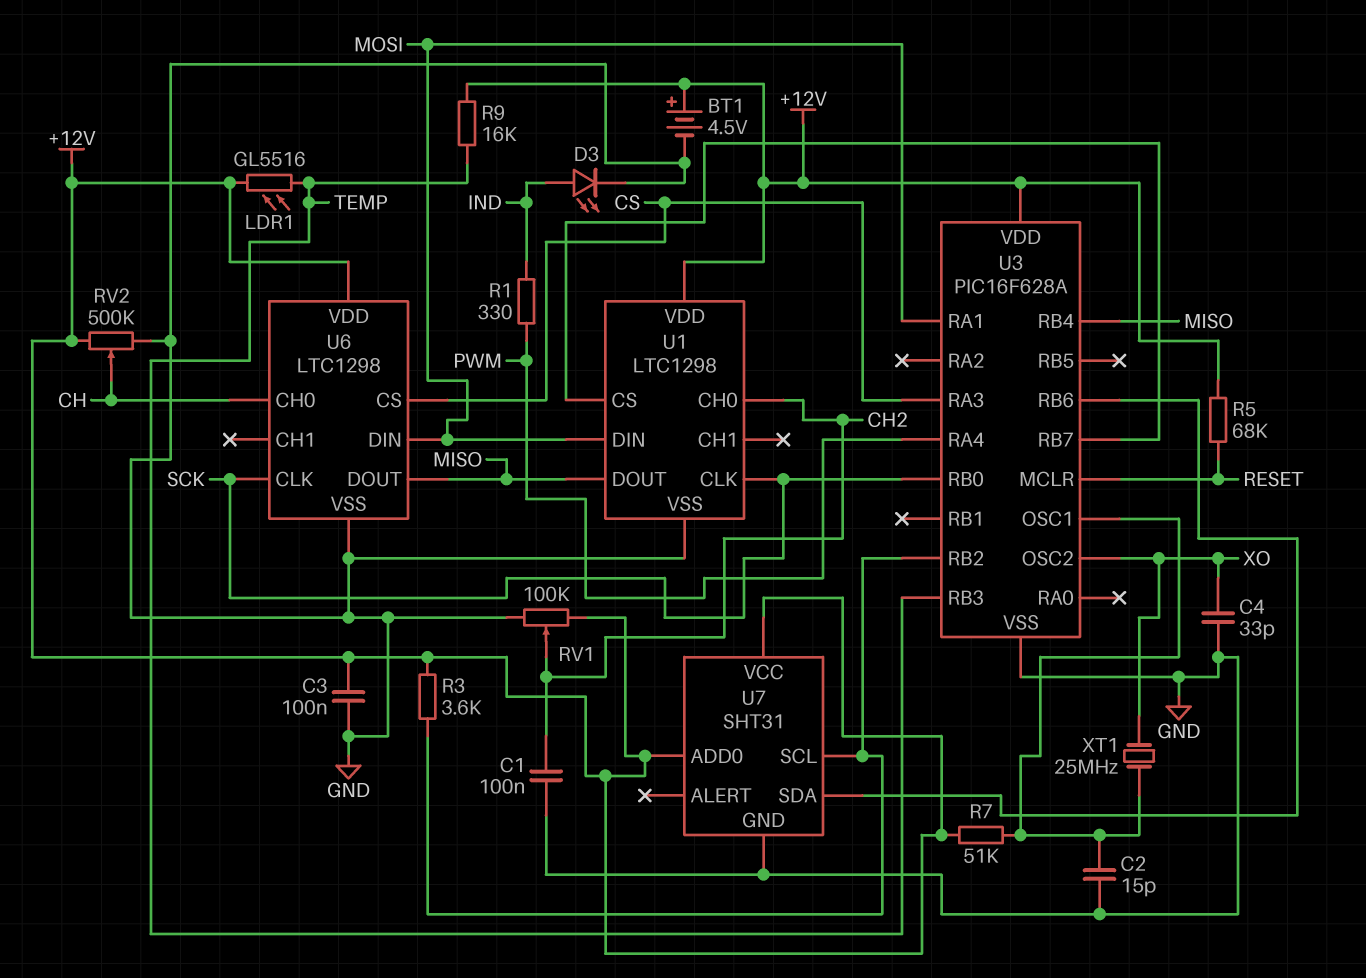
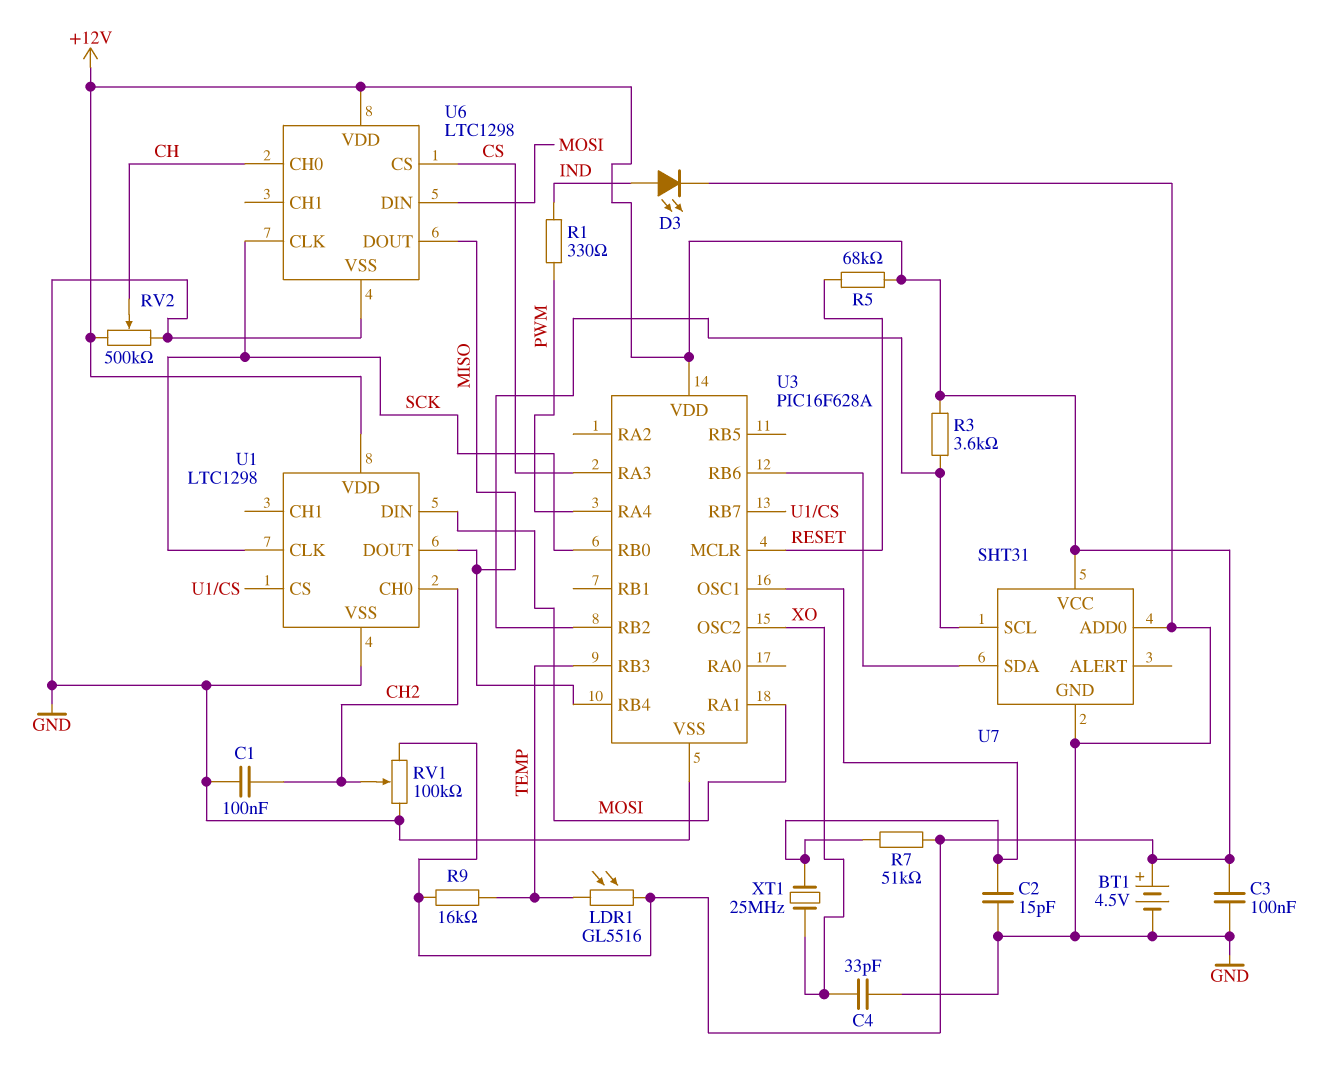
U7 pin ADD0: +12V -> GND

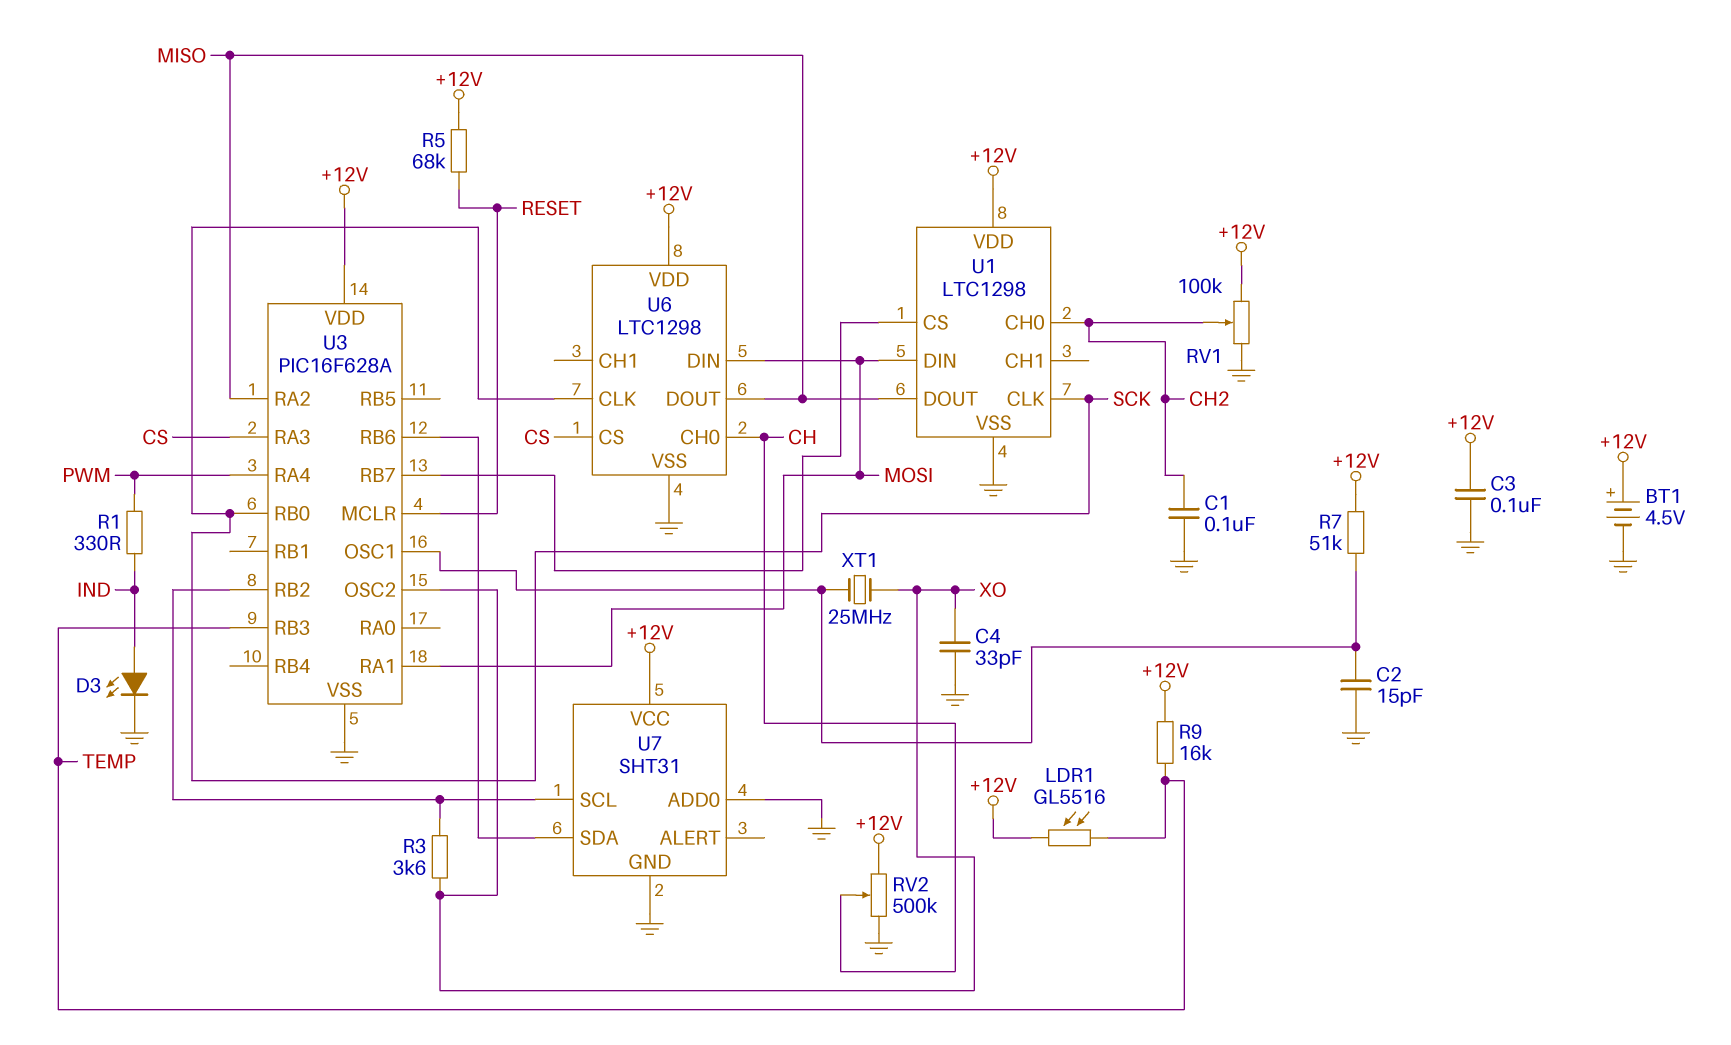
R3: 3.6k (+12V, U3/RB2) -> 3.6k (U3/RB2, XO)
U3 pin RA2: none -> MISO
U3 pin RB4: MISO -> none

